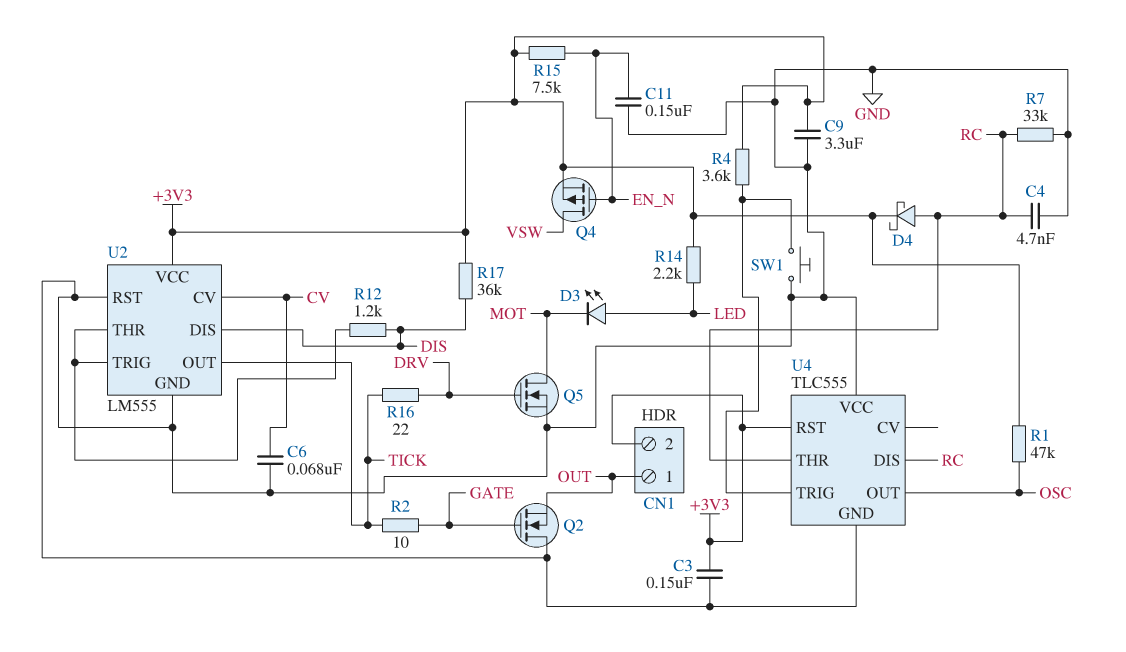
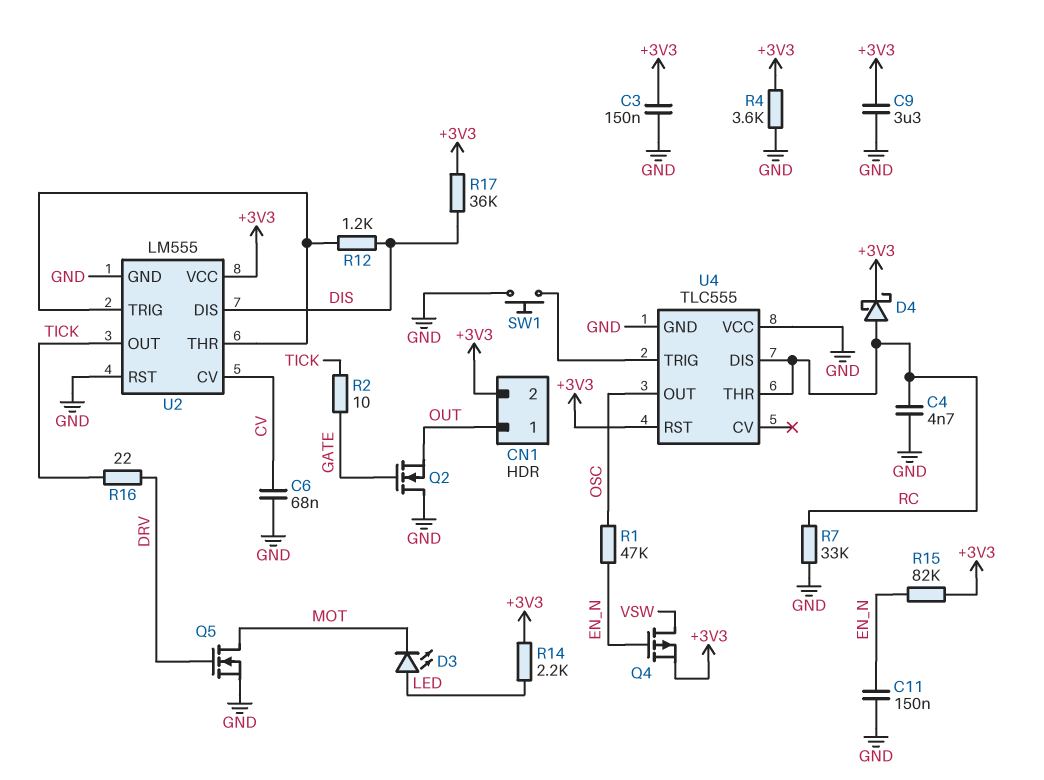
R1: 47k (+3V3, OSC) -> 47k (EN_N, OSC)
R4: 3.6k (+3V3, U4/TRIG) -> 3.6k (+3V3, GND)
R15: 7.5k (+3V3, EN_N) -> 82k (+3V3, EN_N)

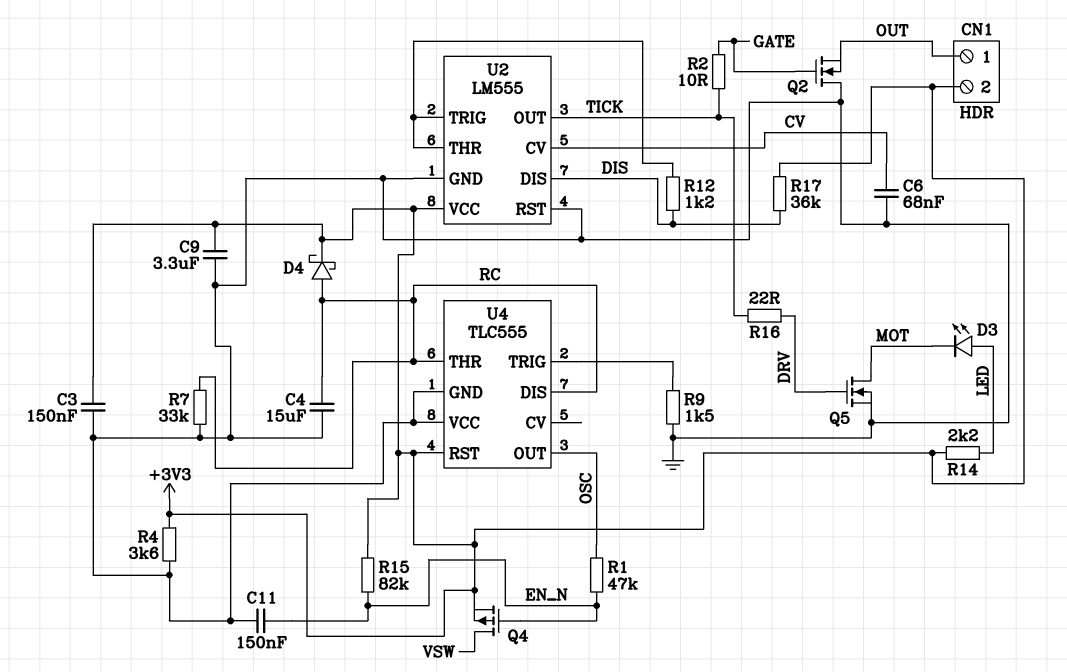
C4: 4.7nF (GND, RC) -> 15uF (GND, RC)
R9: none -> 1.5k (GND, U4/TRIG)
SW1: button (GND, U4/TRIG) -> none

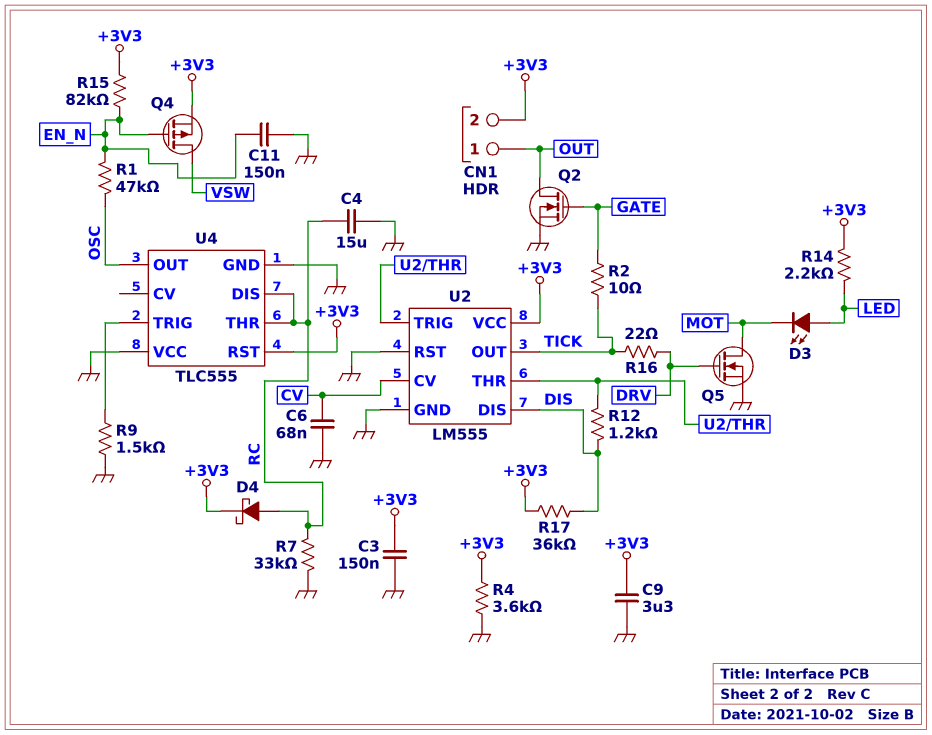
Q2: NMOS (G GATE, D GND, S OUT) -> NMOS (G GATE, D OUT, S GND)

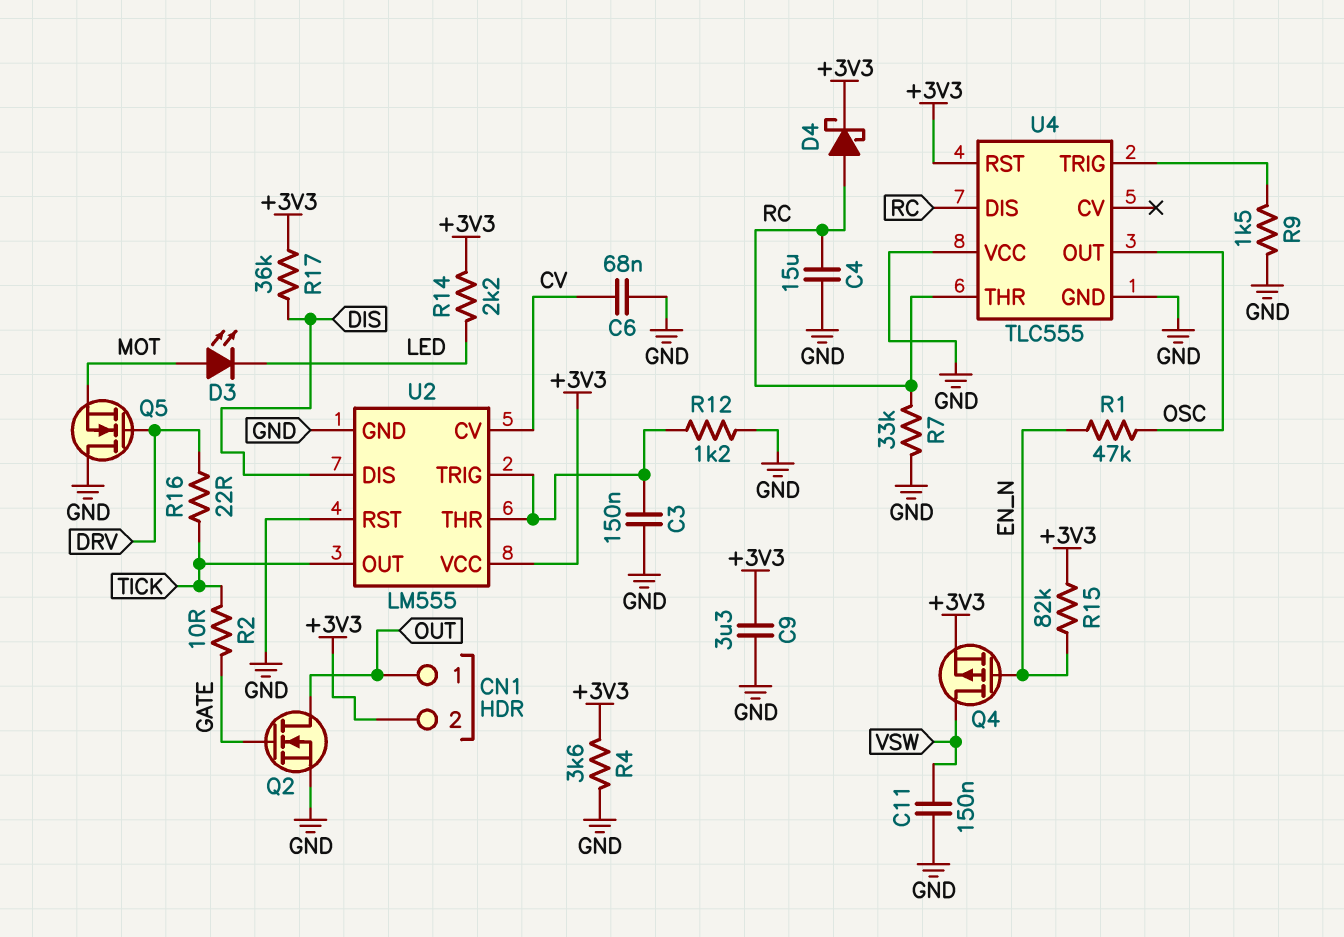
C3: 150nF (+3V3, GND) -> 150nF (GND, U2/THR)
C11: 150nF (EN_N, GND) -> 150nF (GND, VSW)
D3: LED (A LED, K MOT) -> LED (A MOT, K LED)
Q5: NMOS (G DRV, D MOT, S GND) -> NMOS (G DRV, D GND, S MOT)
R12: 1.2k (DIS, U2/THR) -> 1.2k (GND, U2/THR)

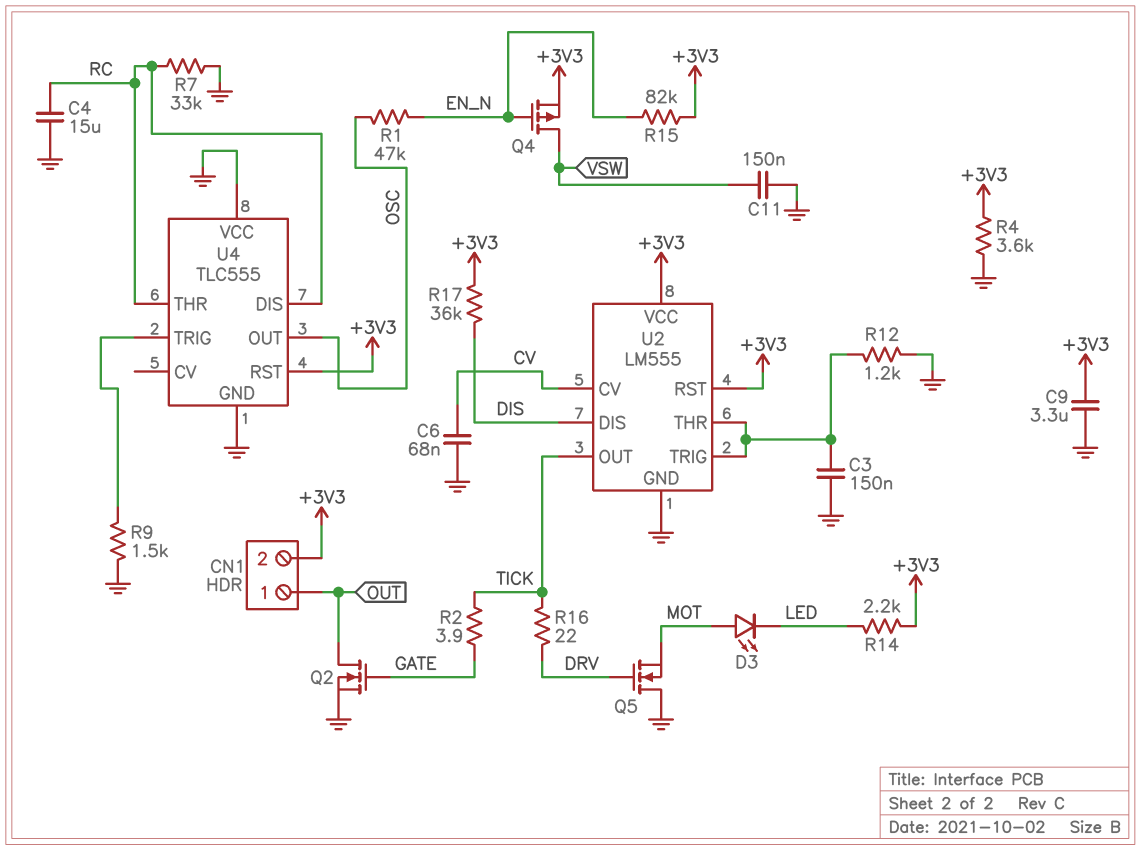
D4: schottky (A RC, K +3V3) -> none
R2: 10 (GATE, TICK) -> 3.9 (GATE, TICK)
U2 pin RST: GND -> +3V3

